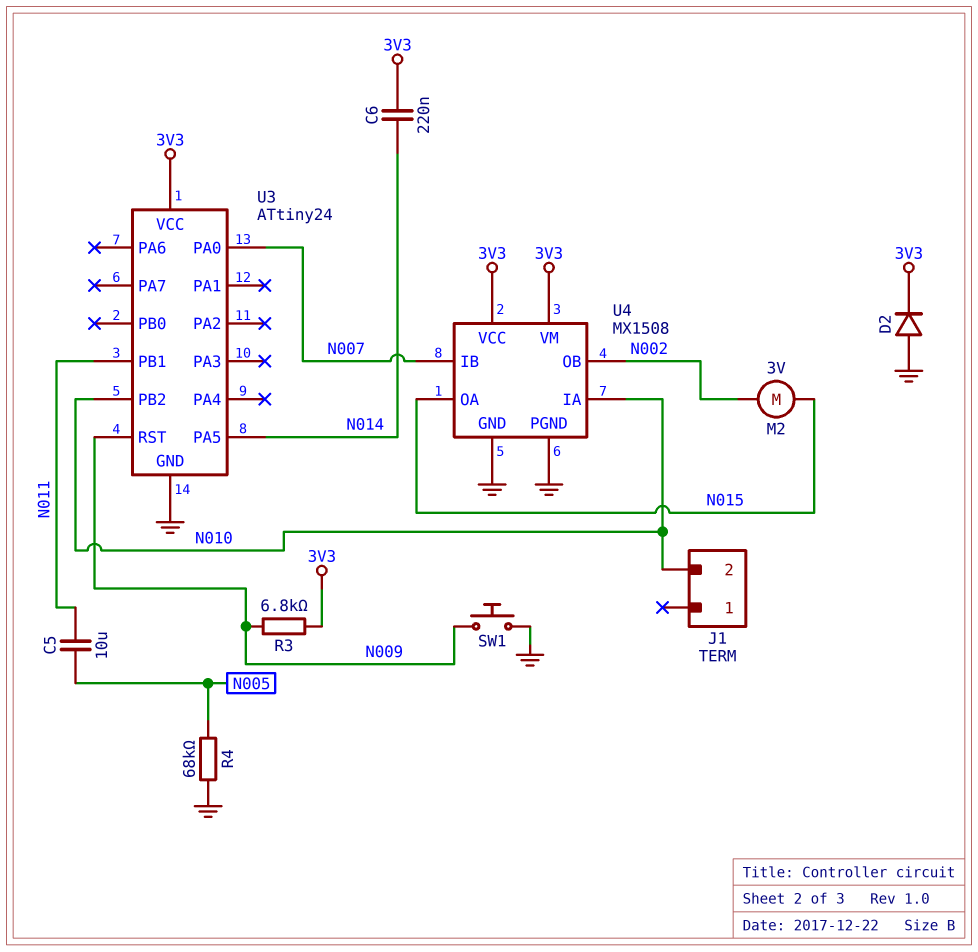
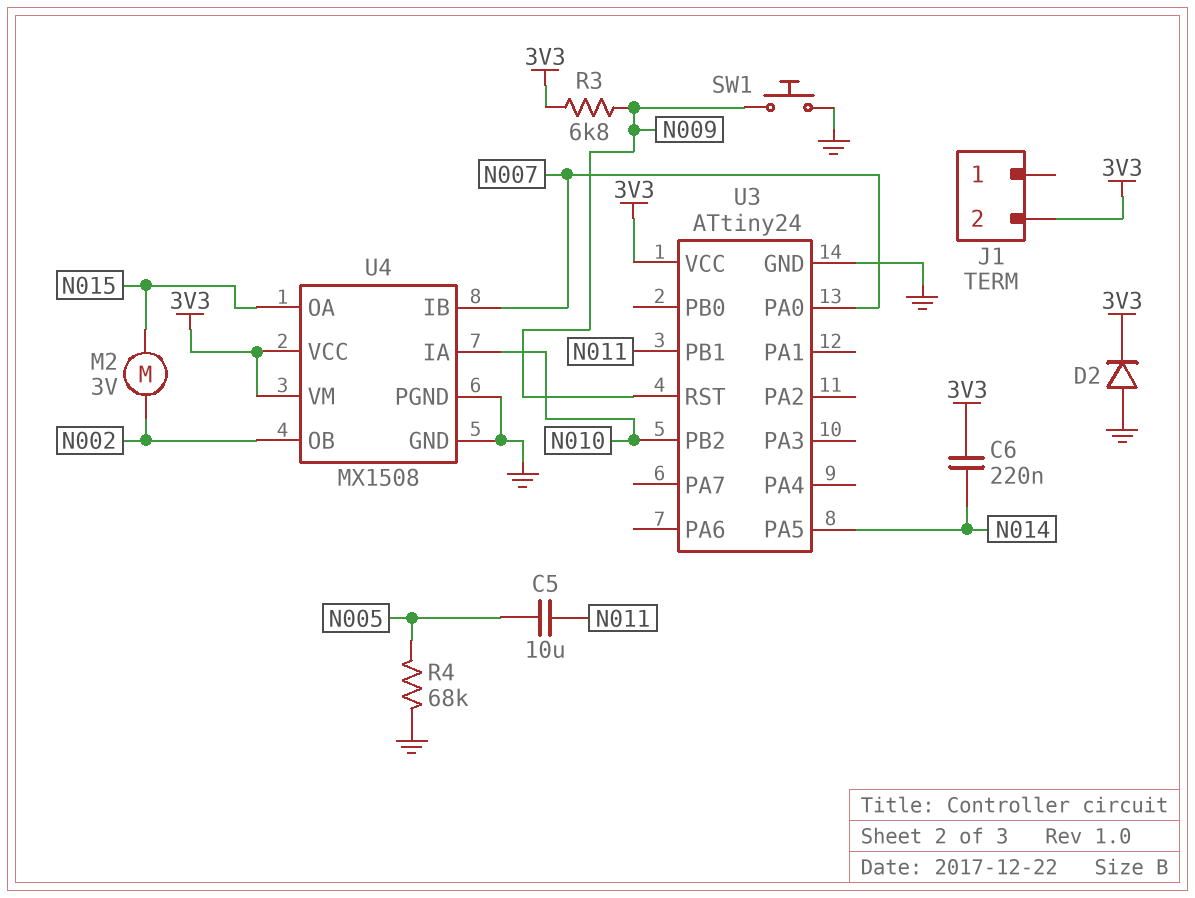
J1 pin 2: N010 -> 3V3

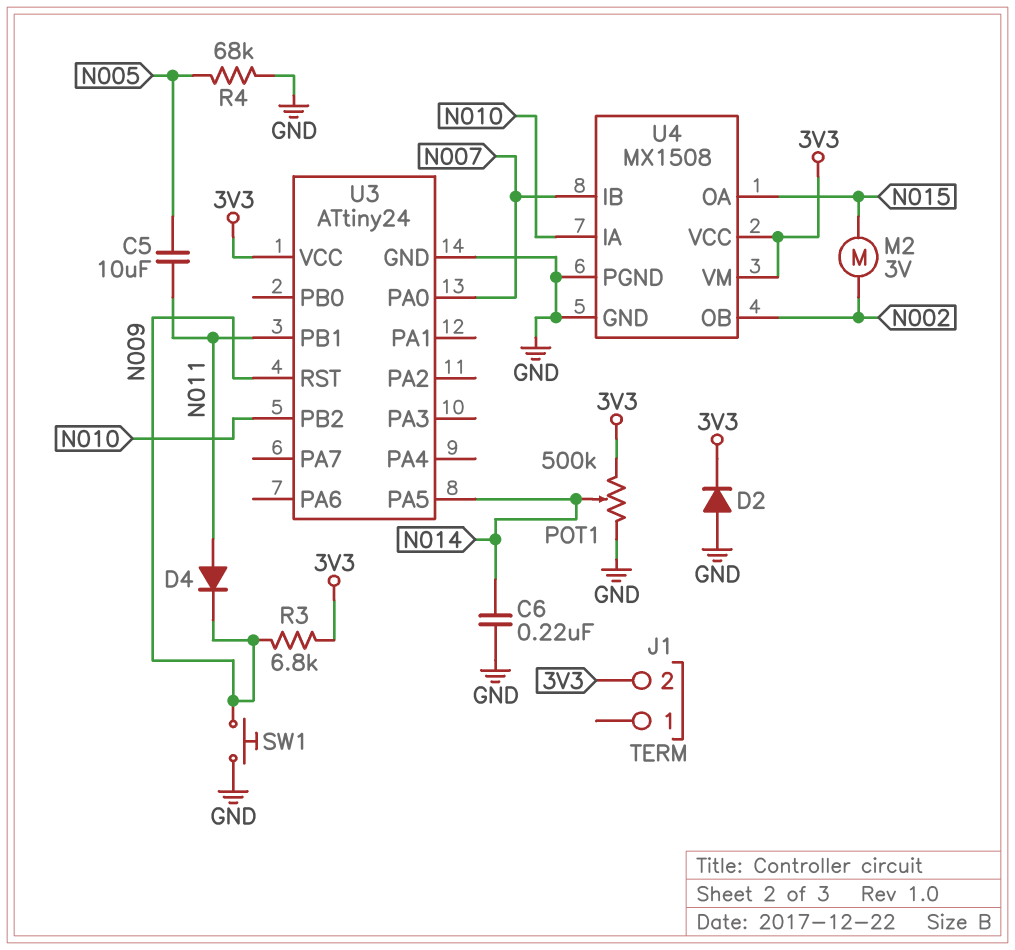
C6: 220nF (3V3, N014) -> 220nF (GND, N014)
D4: none -> diode (A N011, K N009)
POT1: none -> 500k (3V3, GND, wiper N014)

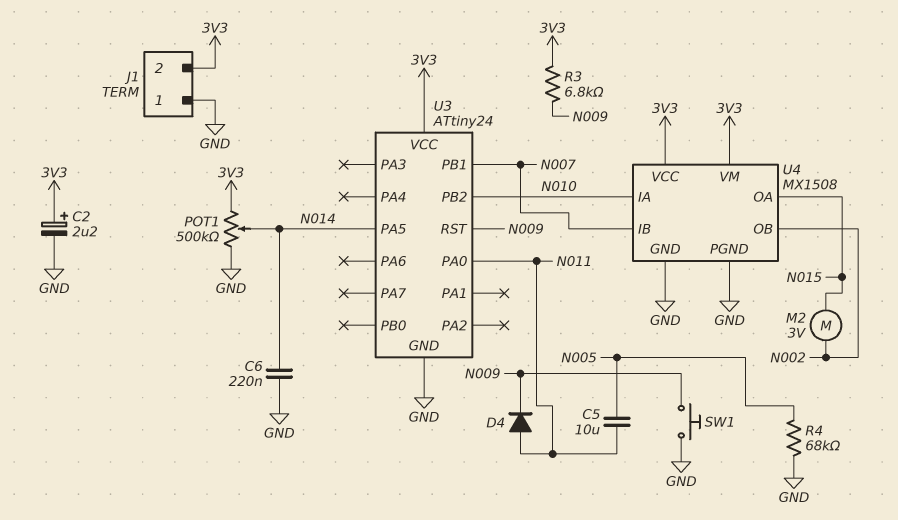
C2: none -> 2.2uF (plus 3V3, minus GND)
D2: diode (A GND, K 3V3) -> none
J1 pin 1: none -> GND
U3 pin PA0: N007 -> N011
U3 pin PB1: N011 -> N007

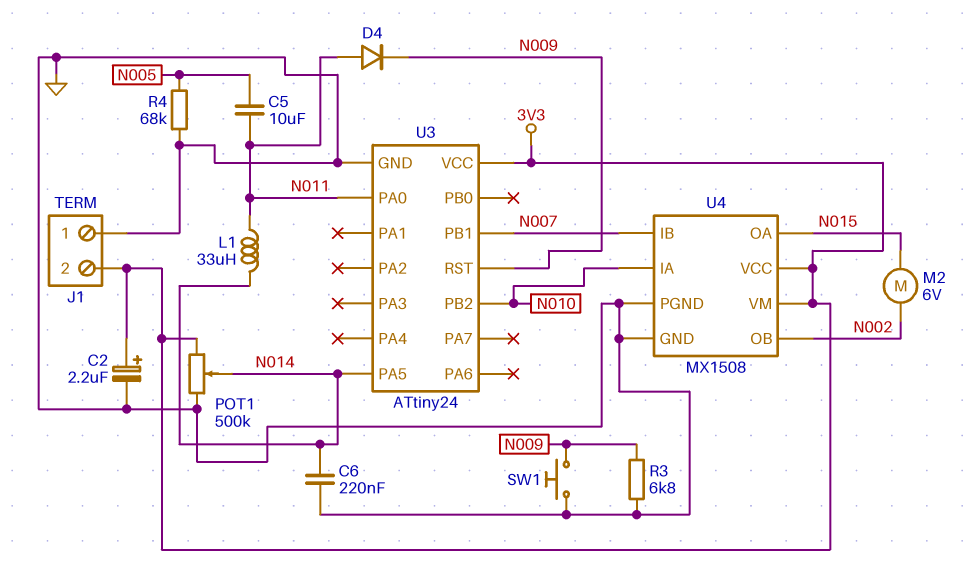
L1: none -> 33uH (N011, N014)
M2: motor 3V (N002, N015) -> motor 6V (N002, N015)
R3: 6.8k (3V3, N009) -> 6.8k (GND, N009)

